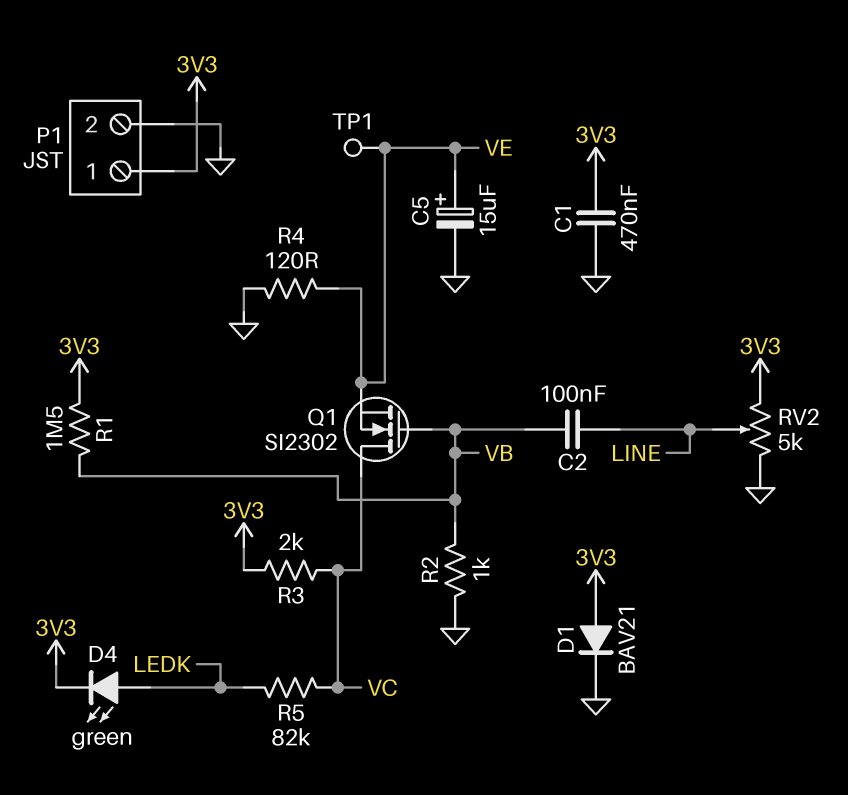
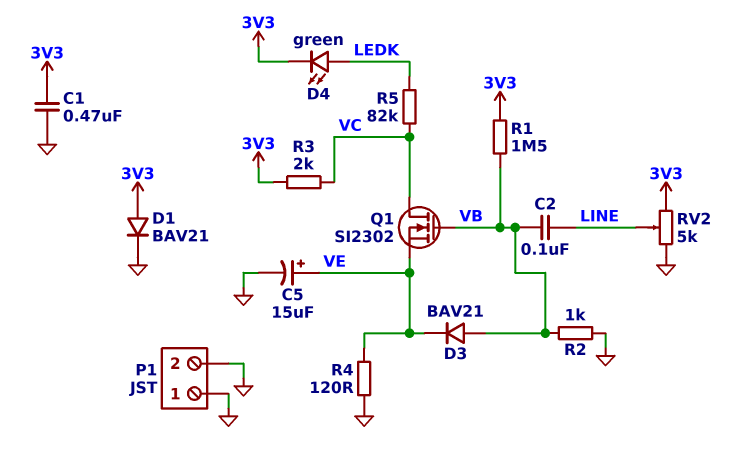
D3: none -> diode BAV21 (A VB, K VE)
P1 pin 1: 3V3 -> GND
TP1: test point (VE) -> none

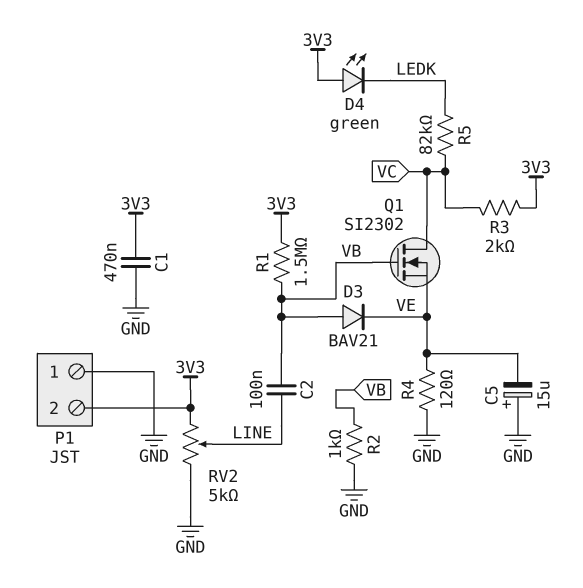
C5: 15uF (plus VE, minus GND) -> 15uF (plus GND, minus VE)
D1: diode BAV21 (A 3V3, K GND) -> none
D4: LED green (A LEDK, K 3V3) -> LED green (A 3V3, K LEDK)
P1 pin 2: GND -> 3V3

